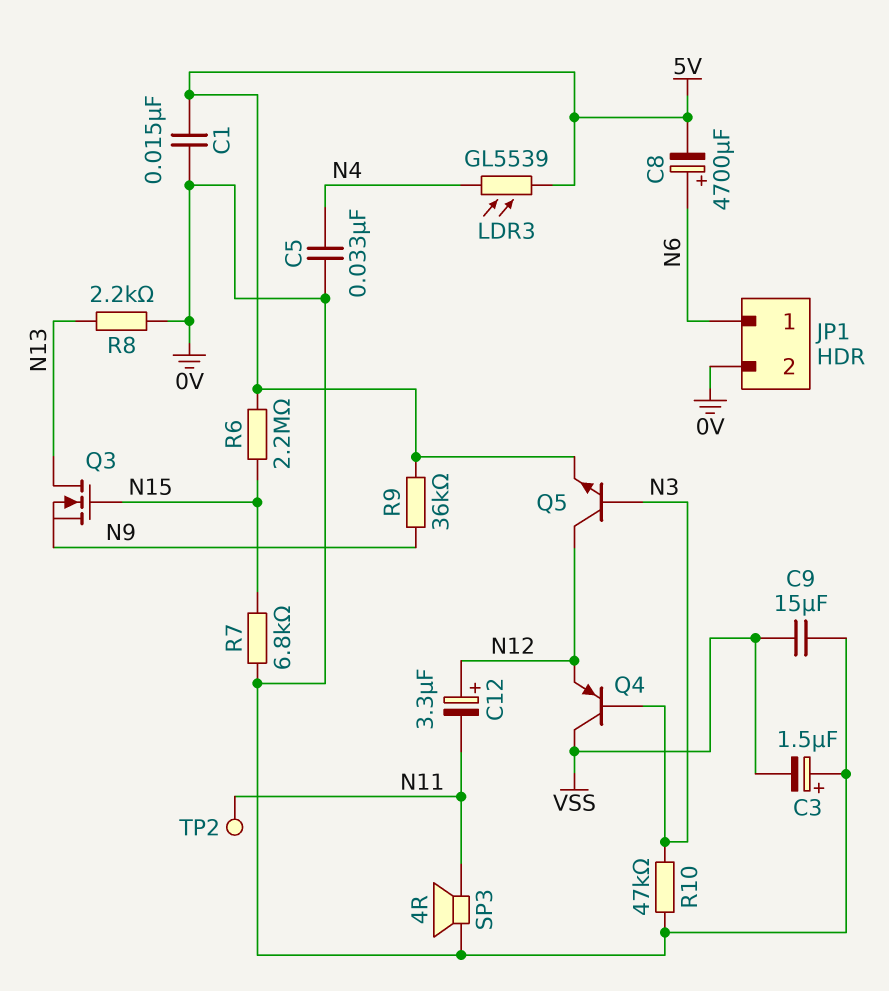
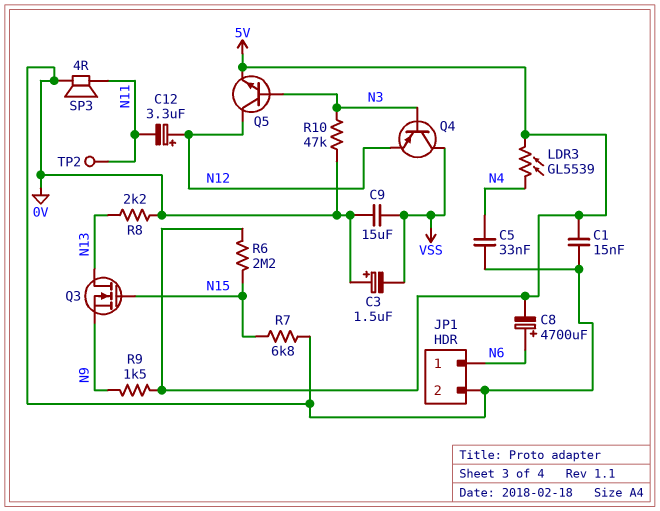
R9: 36k (5V, N9) -> 1.5k (5V, N9)

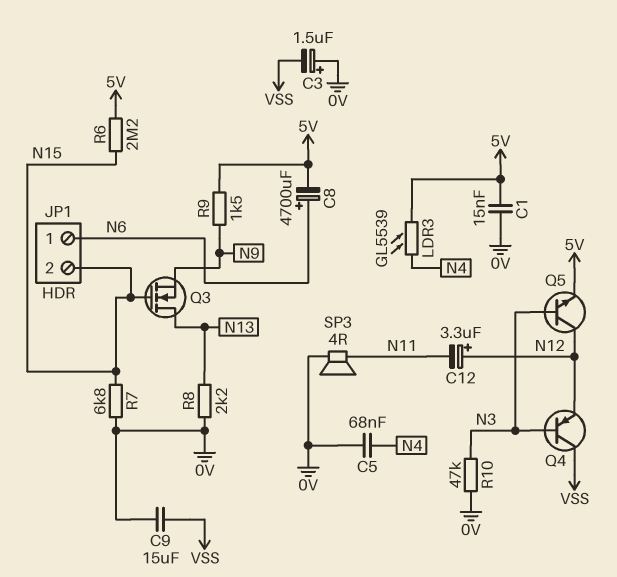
C5: 33nF (0V, N4) -> 68nF (0V, N4)
JP1 pin 2: 0V -> N15
TP2: test point (N11) -> none

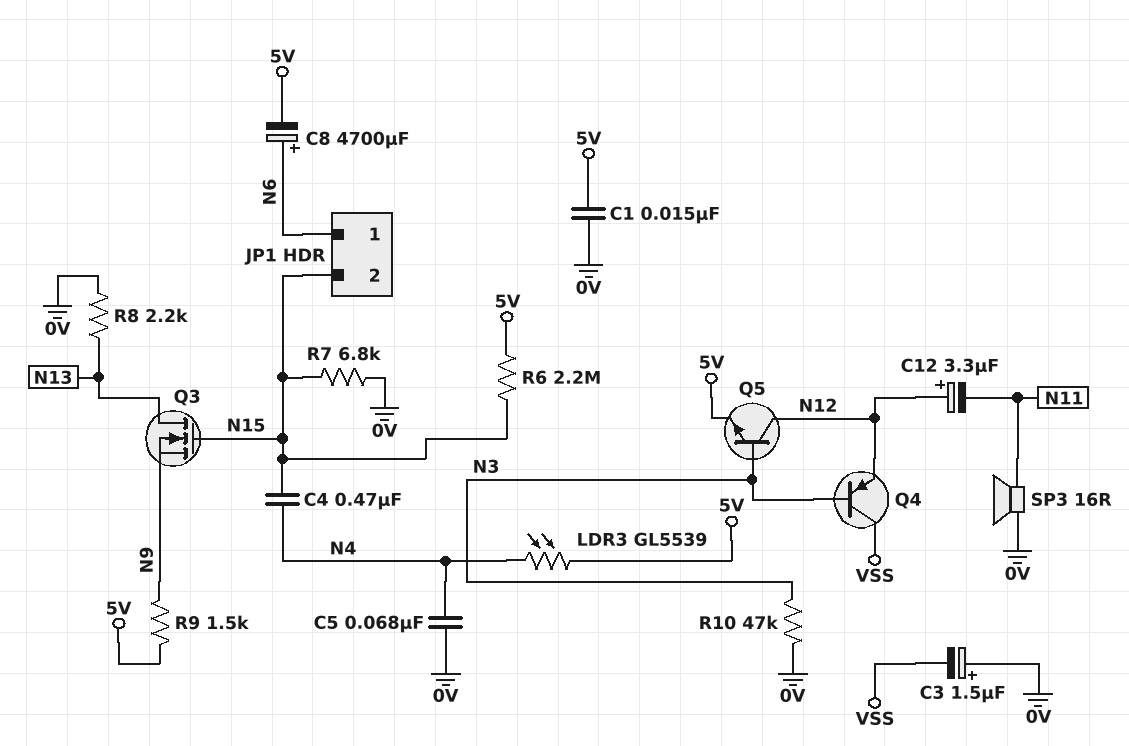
C4: none -> 470nF (N4, N15)
C9: 15uF (0V, VSS) -> none
SP3: speaker 4R (0V, N11) -> speaker 16R (0V, N11)

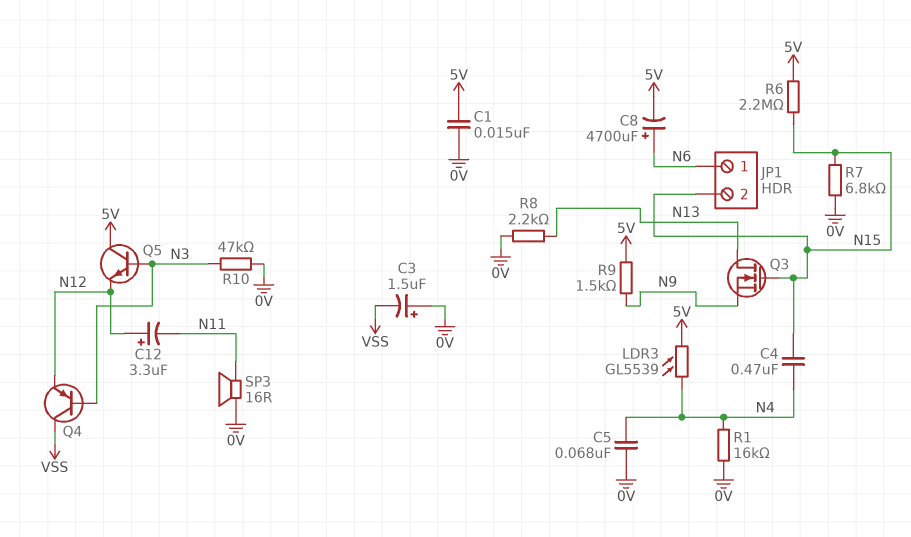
Q5: NPN (B N3, C N12, E 5V) -> NPN (B N3, C 5V, E N12)
R1: none -> 16k (0V, N4)

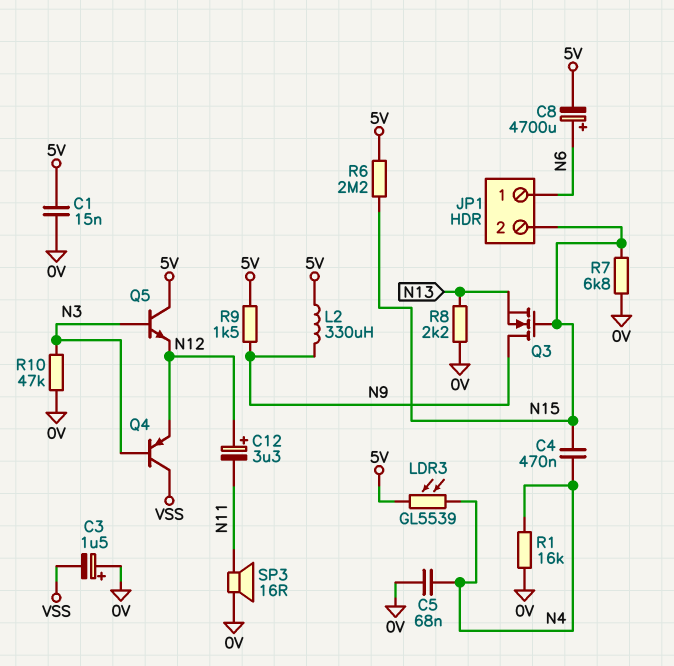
L2: none -> 330uH (5V, N9)
Q3: NMOS (G N15, D N13, S N9) -> NMOS (G N15, D N9, S N13)

